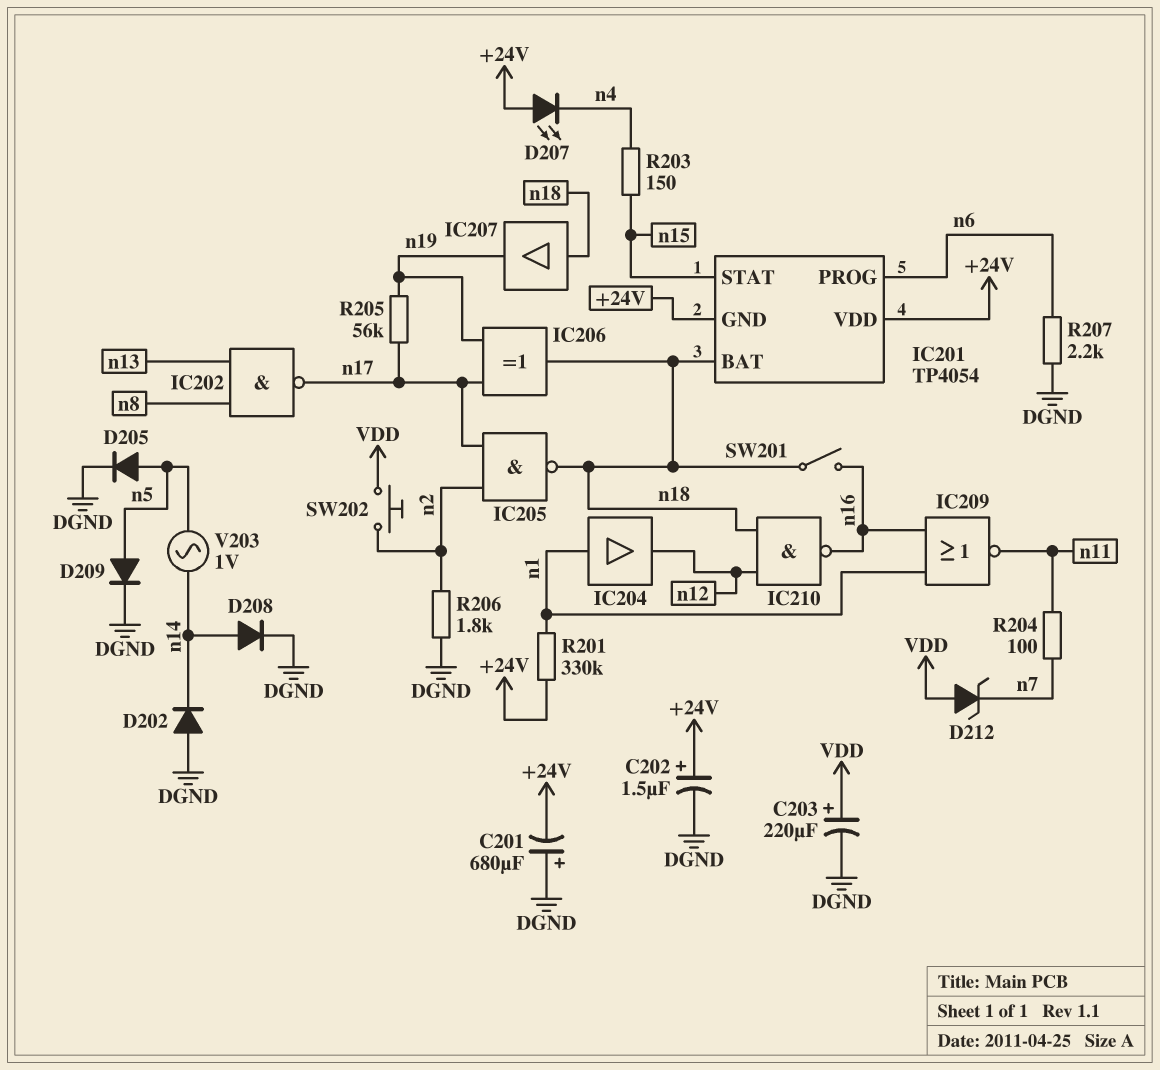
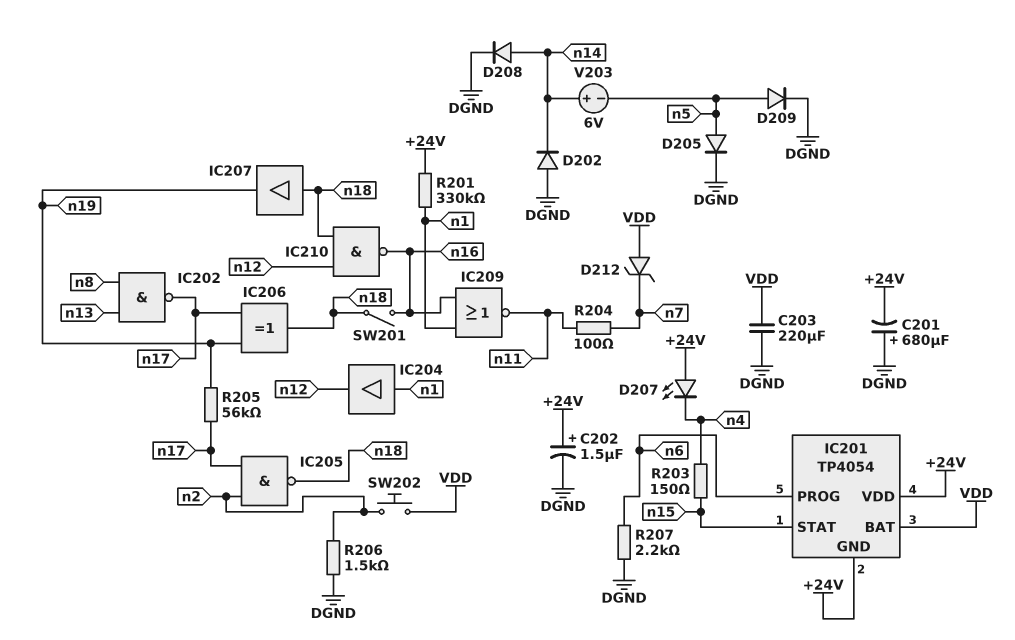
C203: 220uF (plus VDD, minus DGND) -> 220uF (DGND, VDD)
IC201 pin BAT: n18 -> VDD
R206: 1.8k (DGND, n2) -> 1.5k (DGND, n2)
V203: AC 1V (n5, n14) -> 6V (plus n14, minus n5)

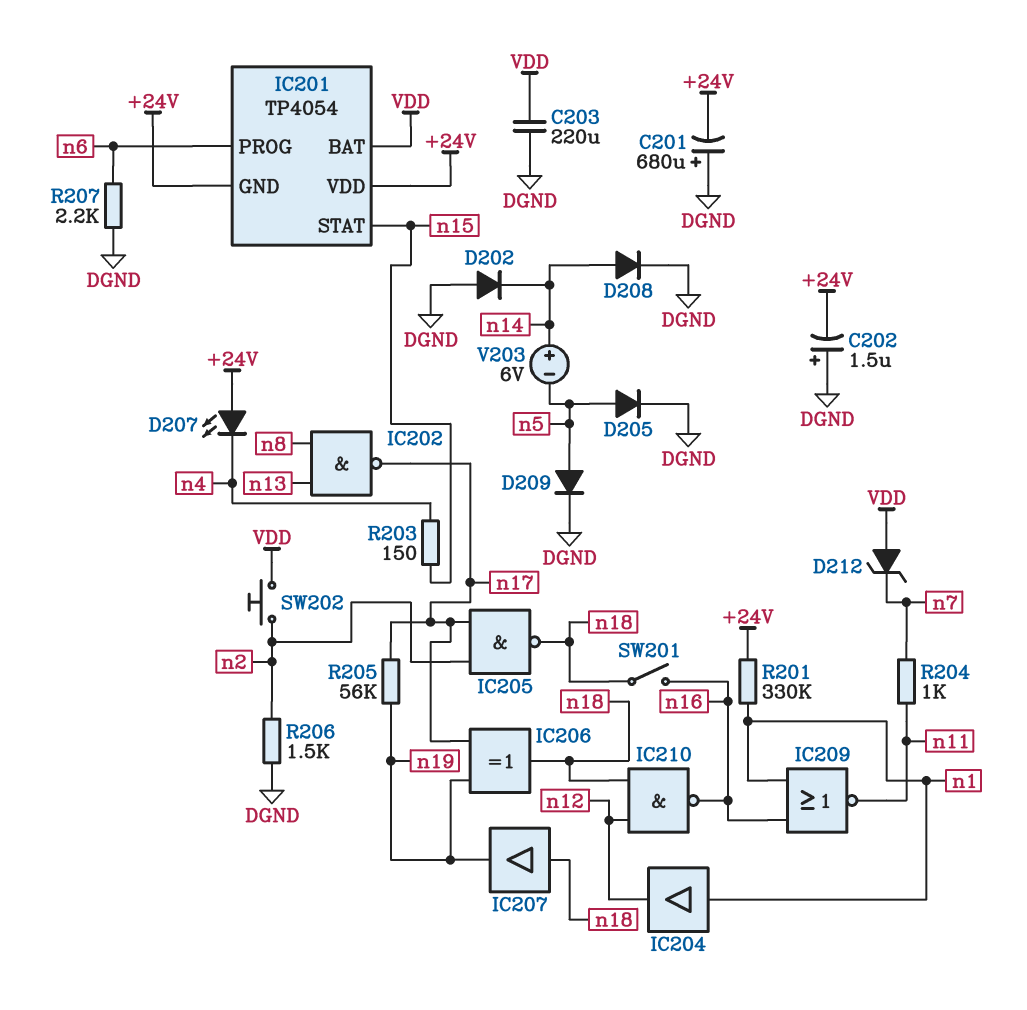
C202: 1.5uF (plus +24V, minus DGND) -> 1.5uF (plus DGND, minus +24V)
R204: 100 (n7, n11) -> 1k (n7, n11)

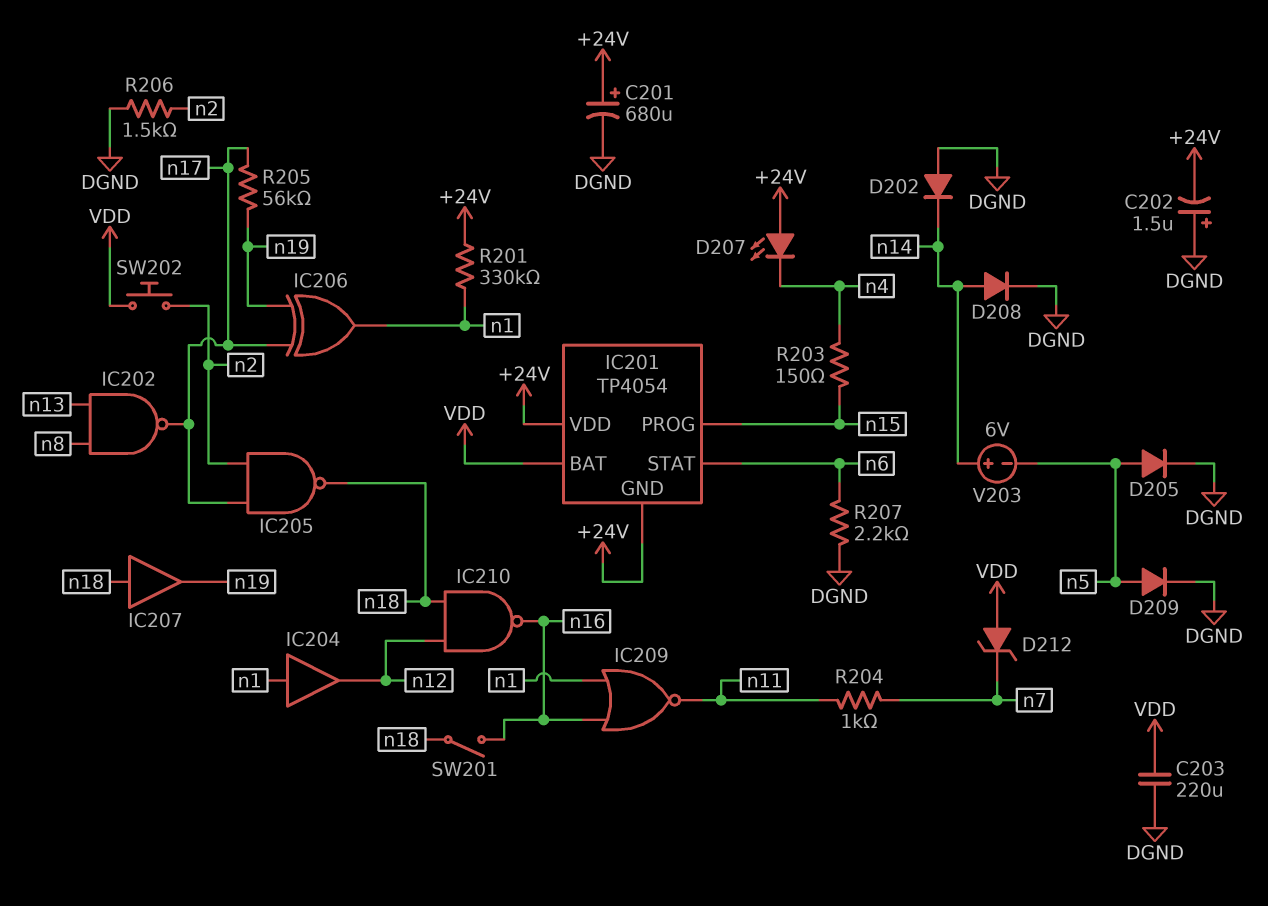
C201: 680uF (plus DGND, minus +24V) -> 680uF (plus +24V, minus DGND)
IC201 pin PROG: n6 -> n15
IC201 pin STAT: n15 -> n6
IC206: XOR (in n17, in n19, out n18) -> XOR (in n17, in n19, out n1)

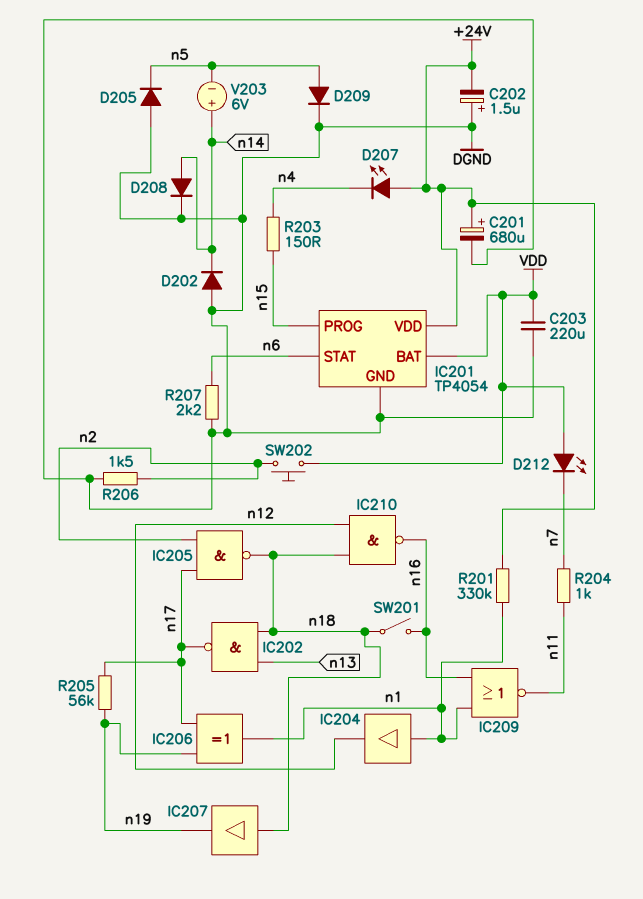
D205: diode (A n5, K DGND) -> diode (A DGND, K n5)
D212: zener (A VDD, K n7) -> LED (A VDD, K n7)
IC201 pin GND: +24V -> DGND
IC202: NAND (in n8, in n13, out n17) -> NAND (in n13, in n18, out n17)

